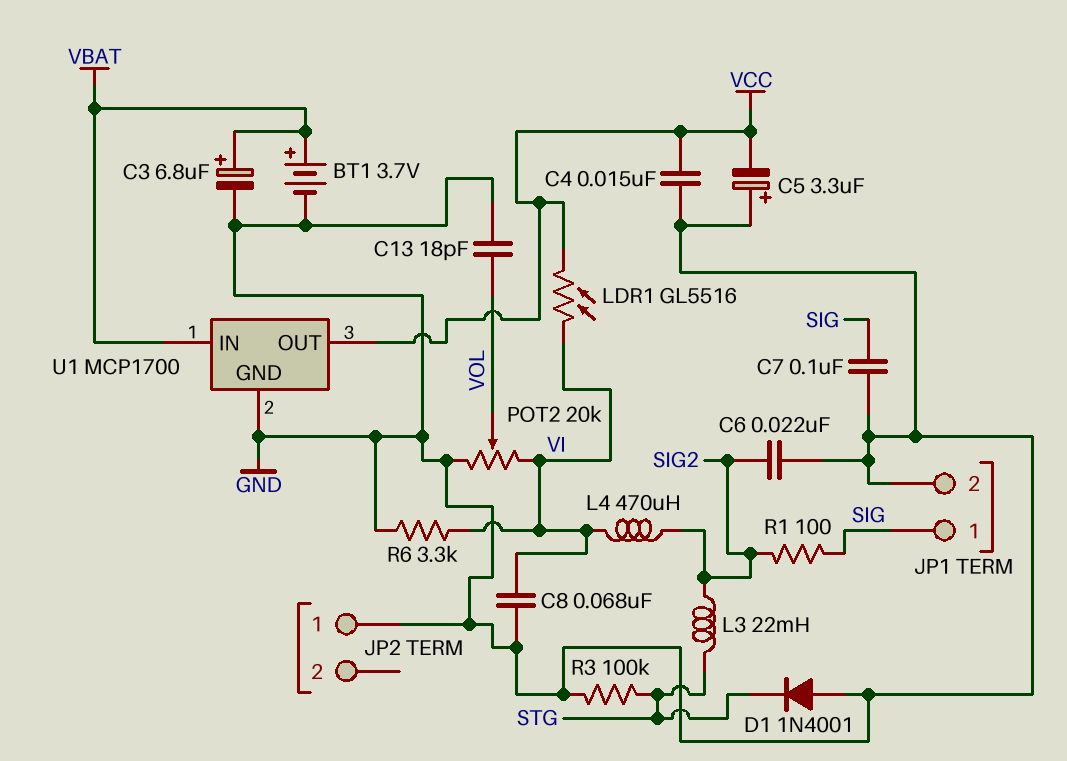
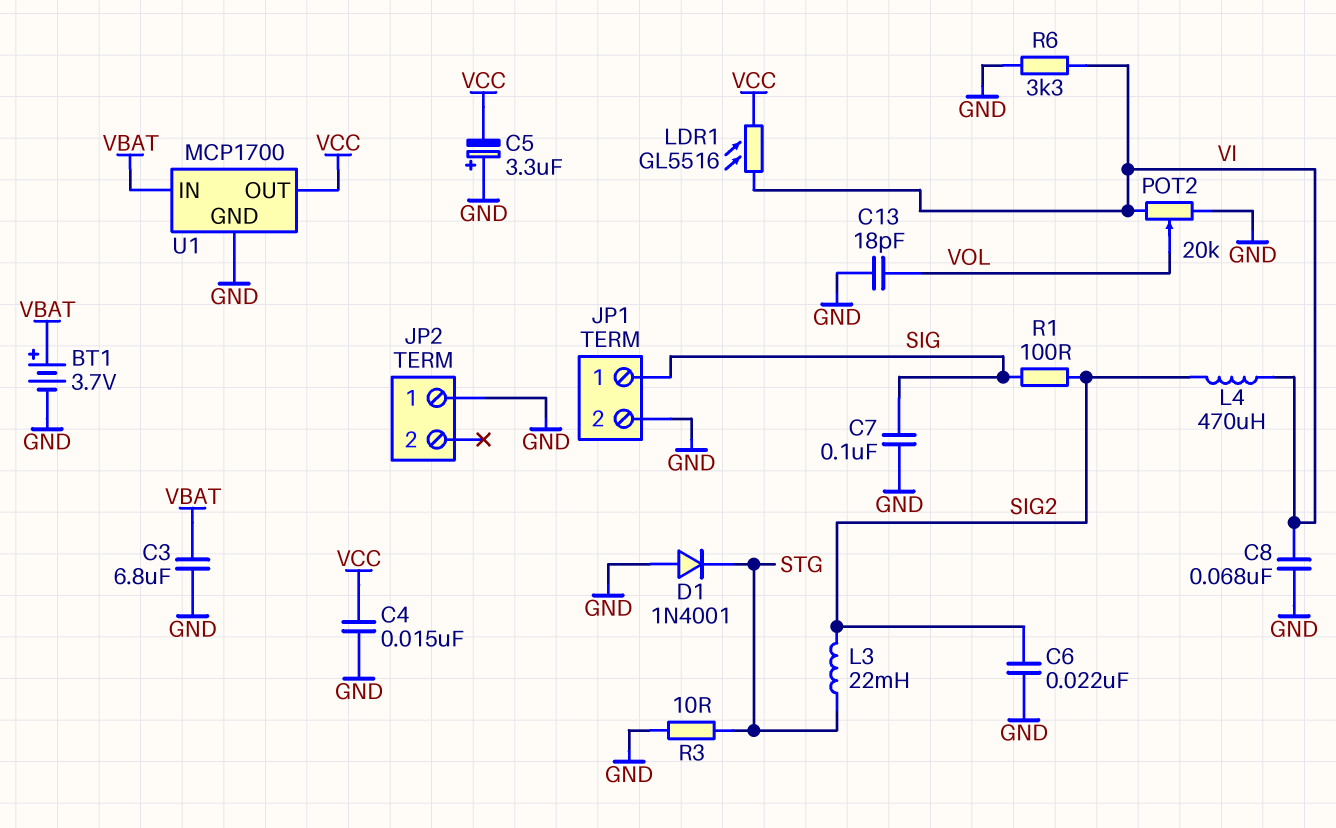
C3: 6.8uF (plus VBAT, minus GND) -> 6.8uF (GND, VBAT)
R3: 100k (GND, STG) -> 10 (GND, STG)

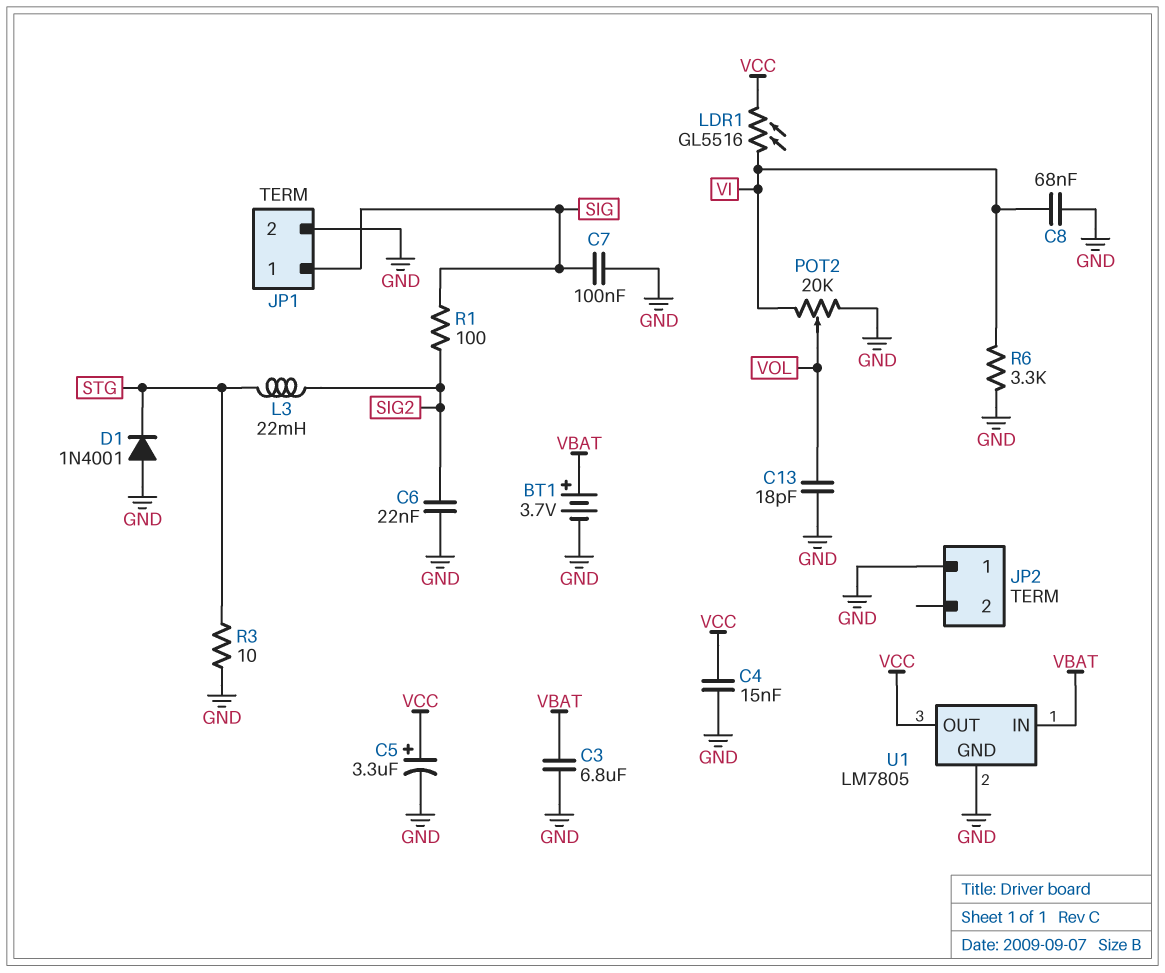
C5: 3.3uF (plus GND, minus VCC) -> 3.3uF (plus VCC, minus GND)
L4: 470uH (SIG2, VI) -> none
U1: MCP1700 -> LM7805

